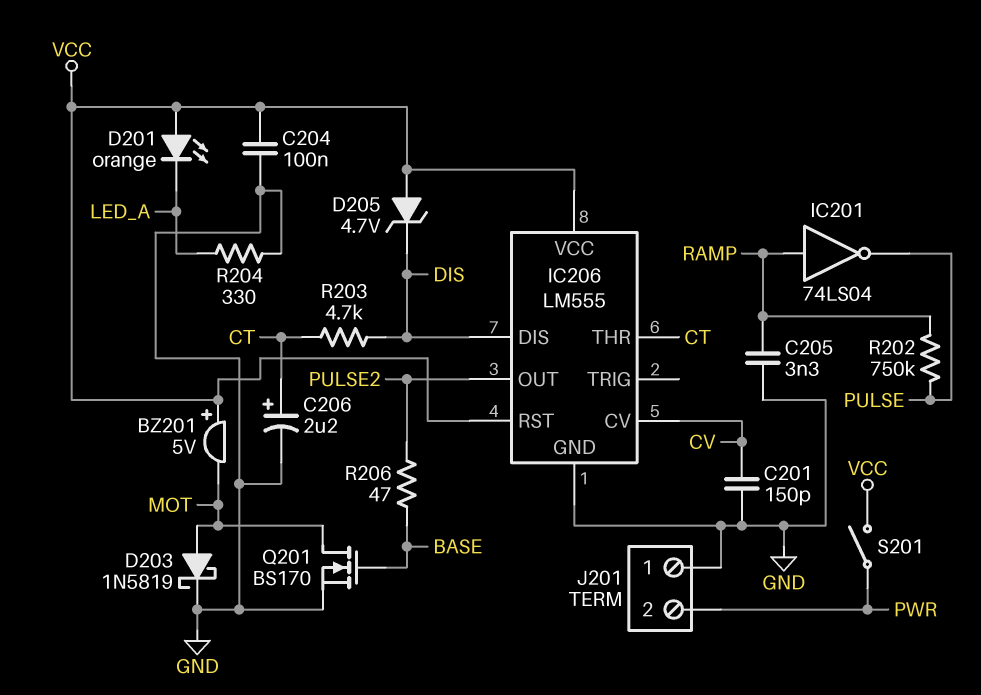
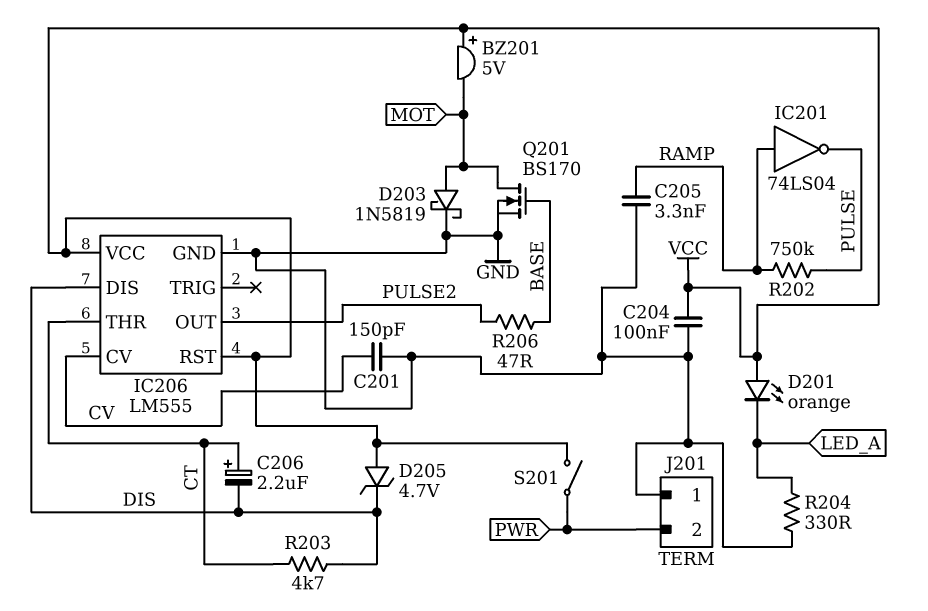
C206: 2.2uF (plus CT, minus GND) -> 2.2uF (plus CT, minus DIS)

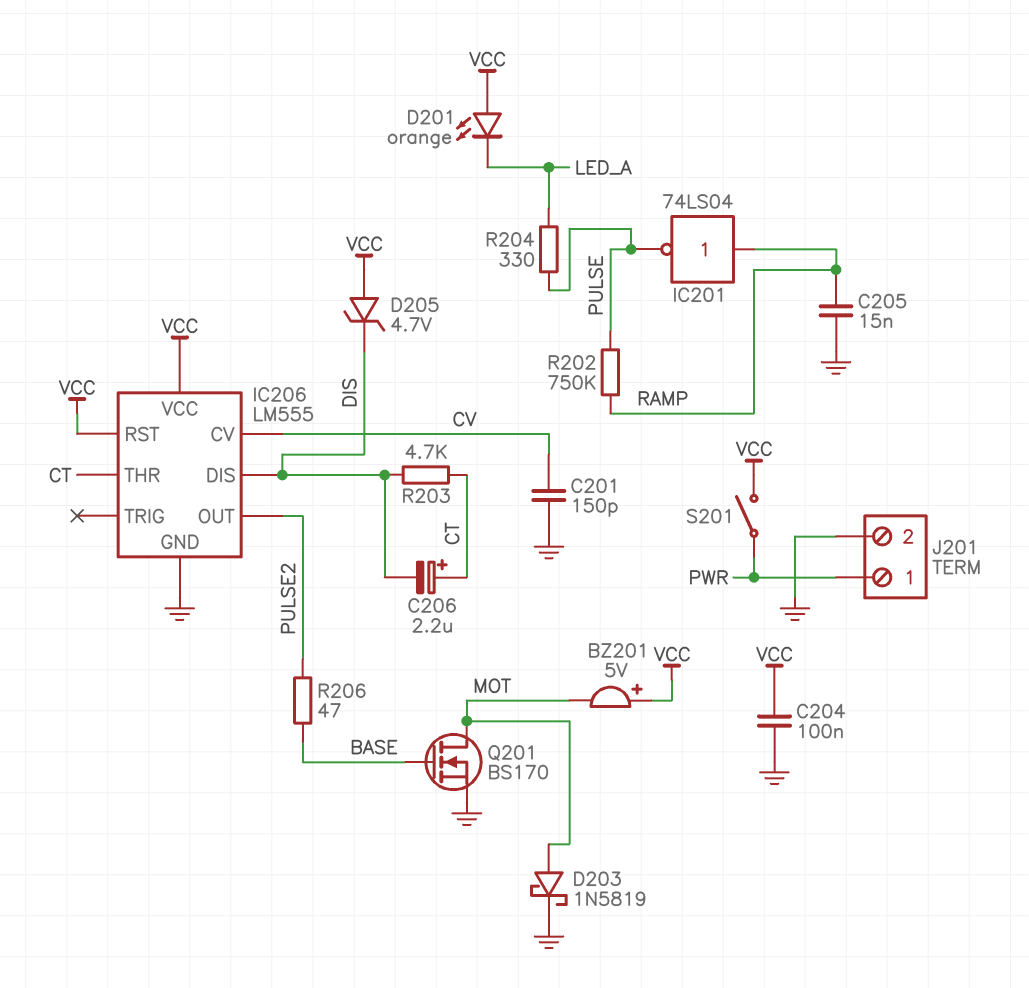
C205: 3.3nF (GND, RAMP) -> 15nF (GND, RAMP)
J201 pin 1: GND -> PWR
J201 pin 2: PWR -> GND
R204: 330 (GND, LED_A) -> 330 (LED_A, PULSE)

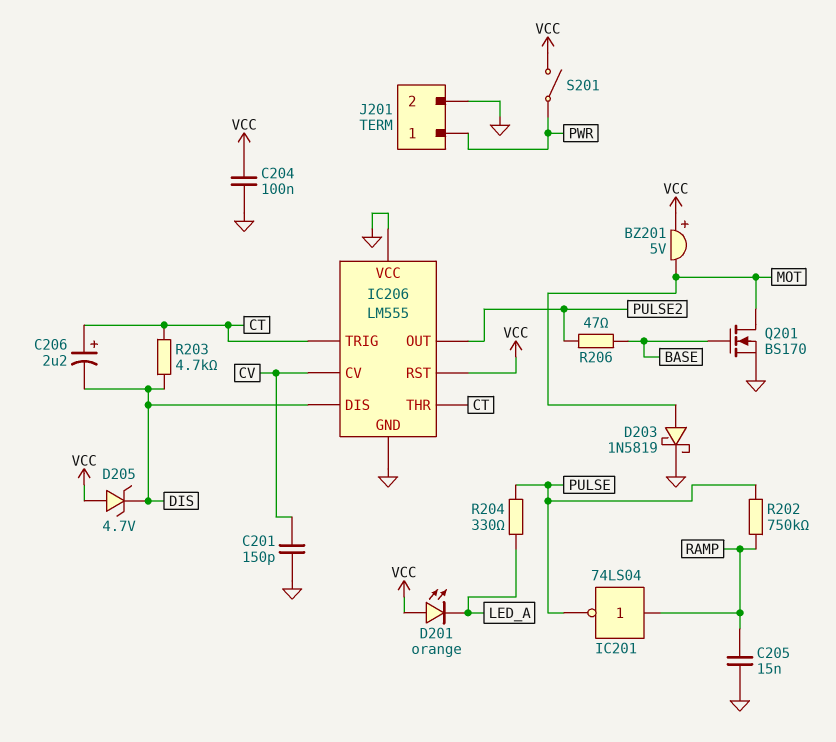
IC206 pin TRIG: none -> CT
IC206 pin VCC: VCC -> GND

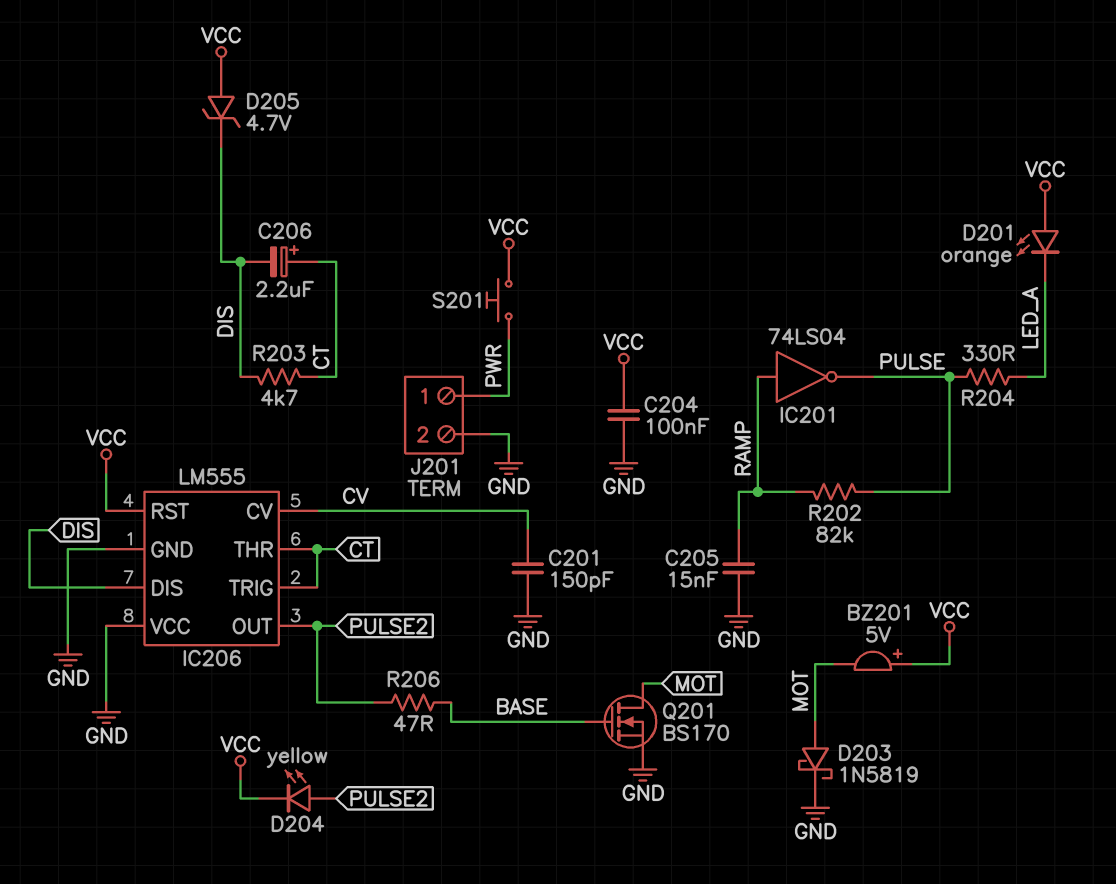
D204: none -> LED yellow (A PULSE2, K VCC)
R202: 750k (PULSE, RAMP) -> 82k (PULSE, RAMP)
S201: switch (PWR, VCC) -> button (PWR, VCC)

